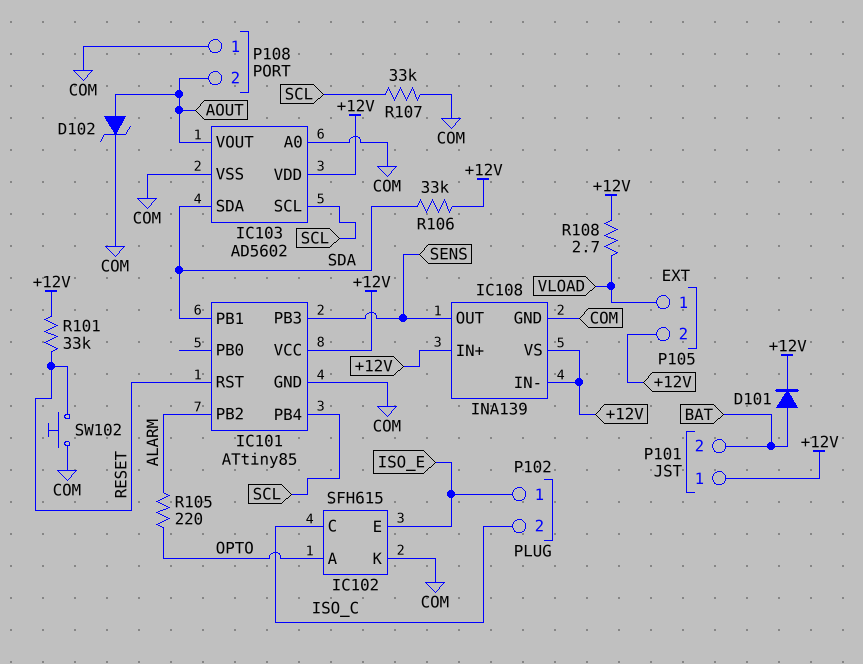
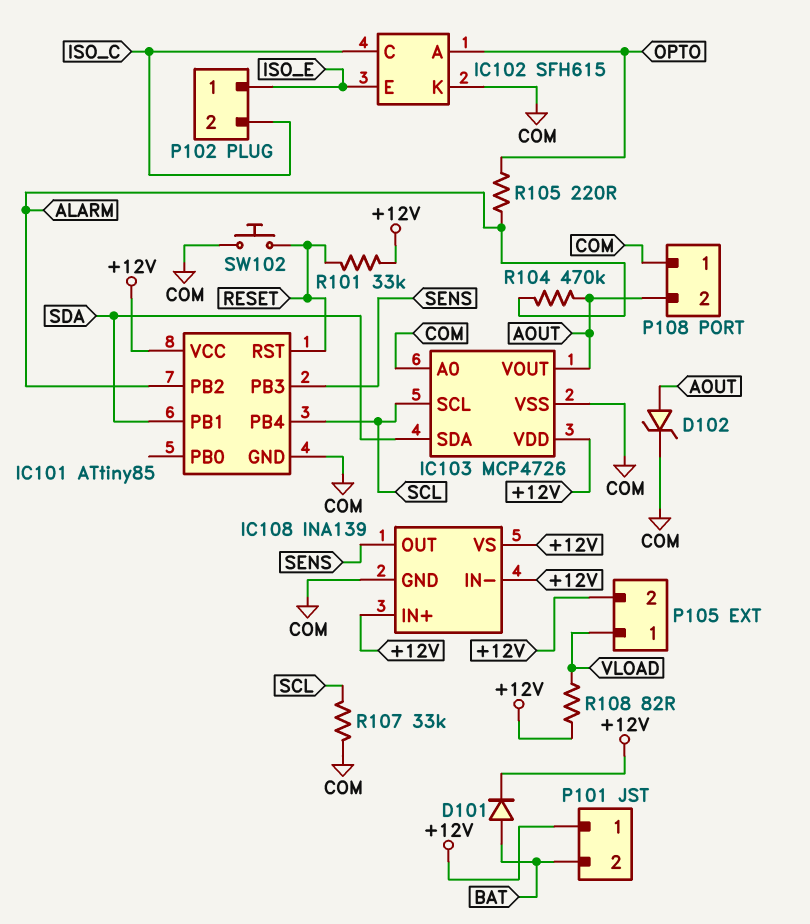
IC103: AD5602 -> MCP4726
R104: none -> 470k (ALARM, AOUT)
R106: 33k (+12V, SDA) -> none
R108: 2.7 (+12V, VLOAD) -> 82 (+12V, VLOAD)

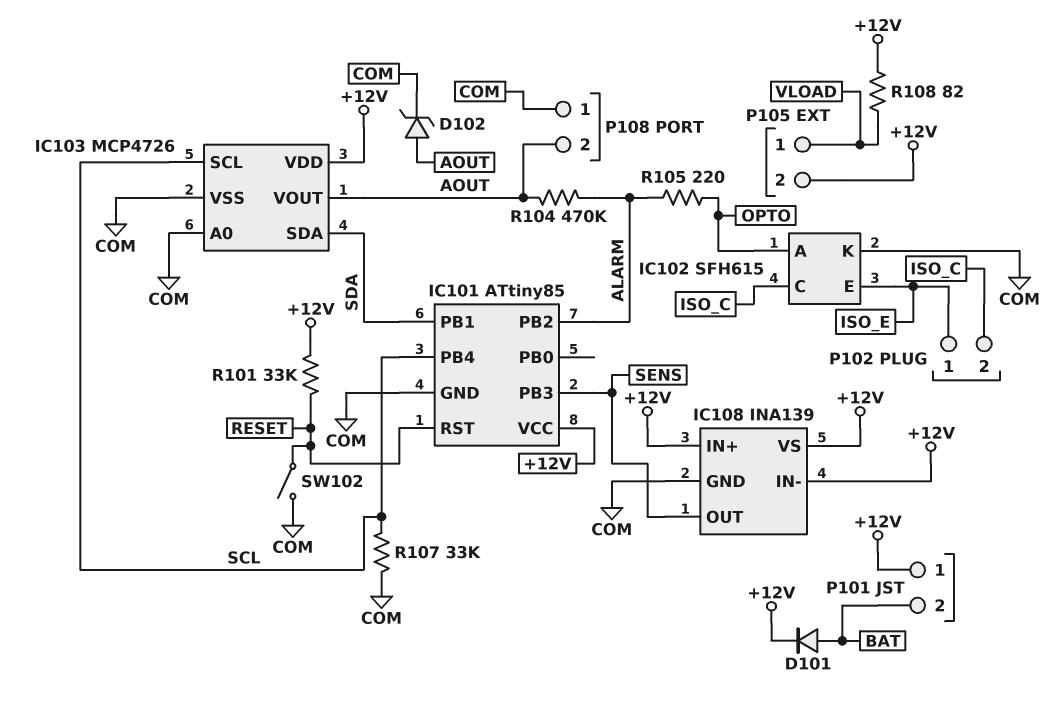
SW102: button (COM, RESET) -> switch (COM, RESET)

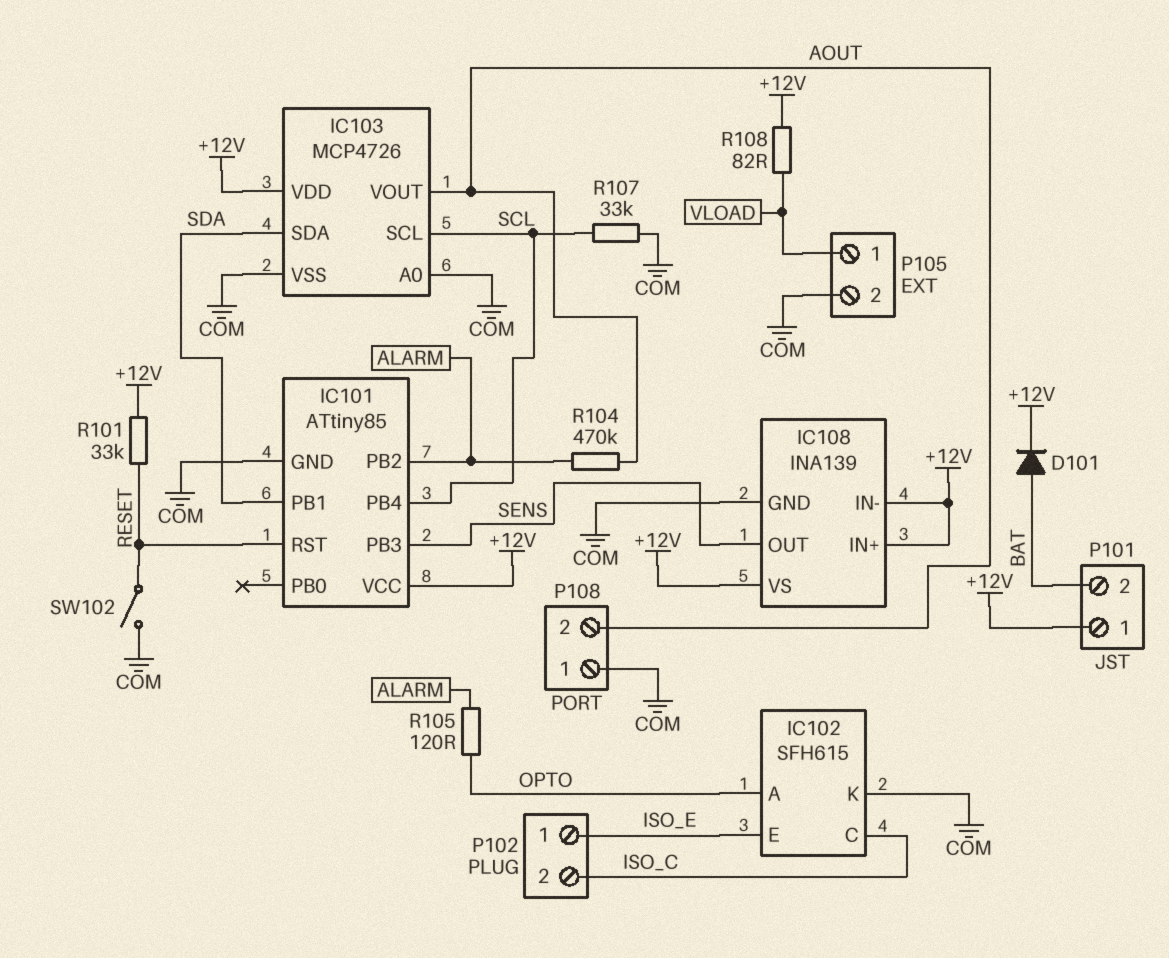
D102: zener (A AOUT, K COM) -> none
P105 pin 2: +12V -> COM
R105: 220 (ALARM, OPTO) -> 120 (ALARM, OPTO)

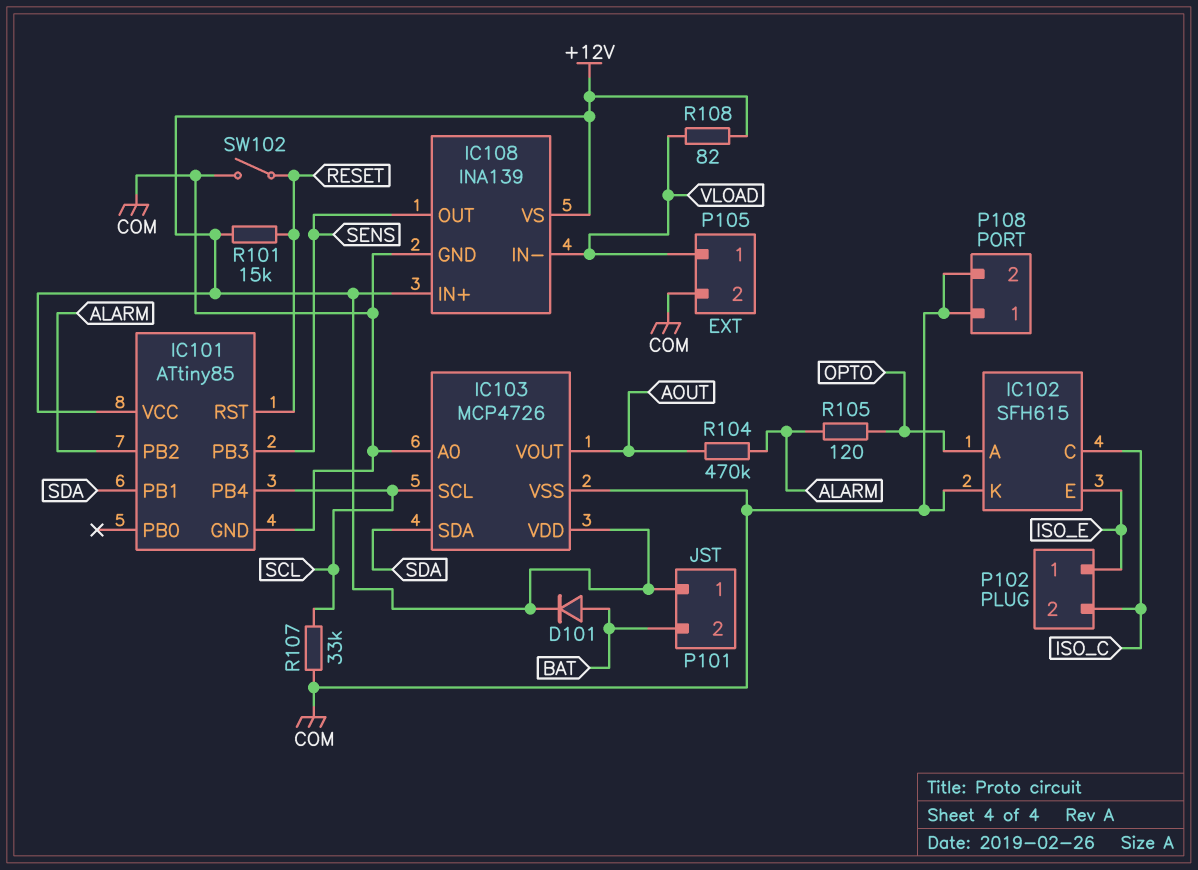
IC108 pin IN-: +12V -> VLOAD
P108 pin 2: AOUT -> COM
R101: 33k (+12V, RESET) -> 15k (+12V, RESET)

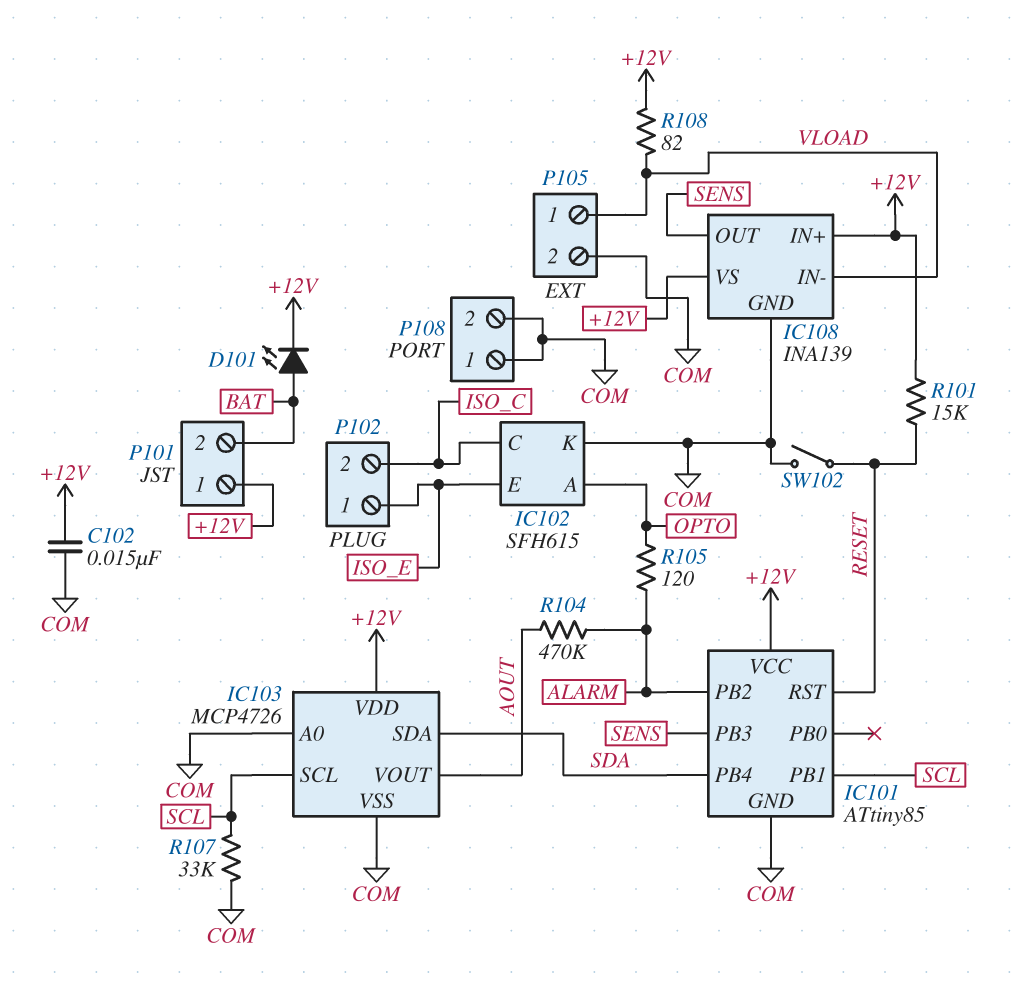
C102: none -> 15nF (+12V, COM)
D101: diode (A BAT, K +12V) -> LED (A BAT, K +12V)
IC101 pin PB1: SDA -> SCL
IC101 pin PB4: SCL -> SDA

